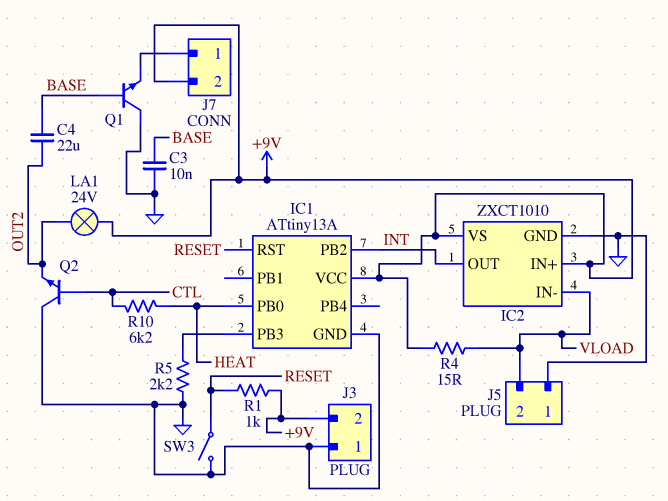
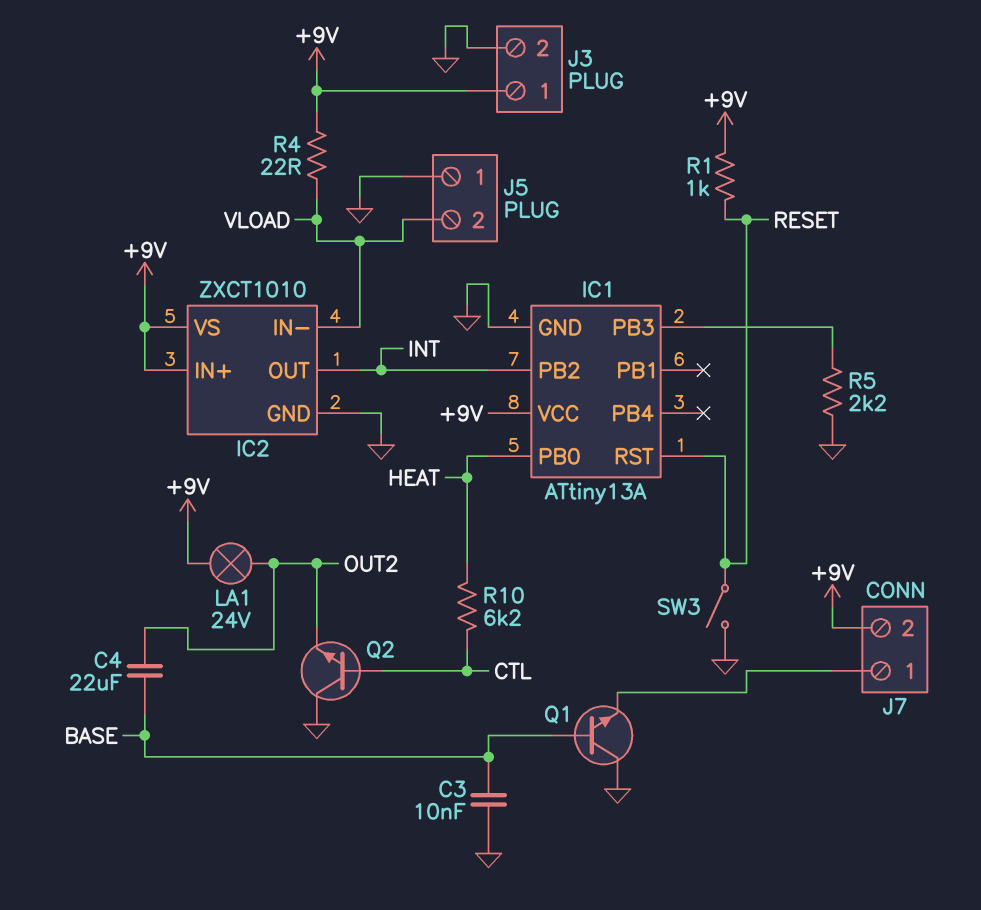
J3 pin 1: GND -> +9V
J3 pin 2: +9V -> GND
R4: 15 (+9V, VLOAD) -> 22 (+9V, VLOAD)

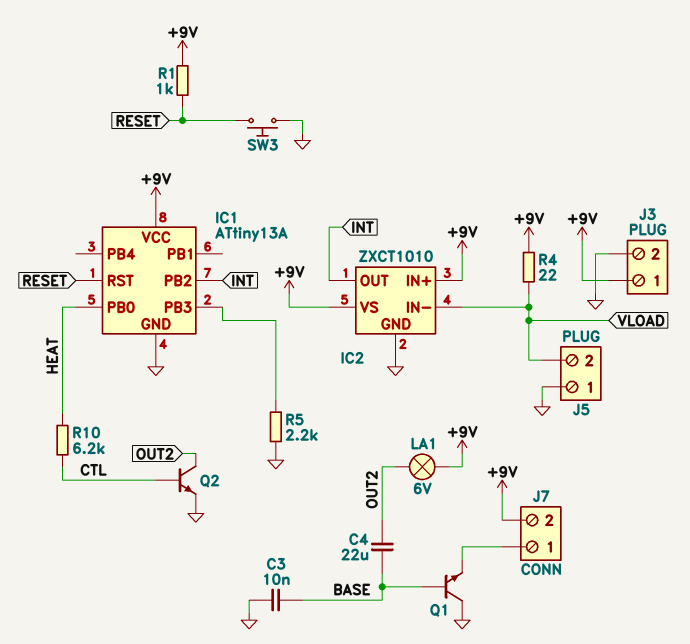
LA1: lamp 24V (+9V, OUT2) -> lamp 6V (+9V, OUT2)
Q2: NPN (B CTL, C GND, E OUT2) -> NPN (B CTL, C OUT2, E GND)
SW3: switch (GND, RESET) -> button (GND, RESET)

